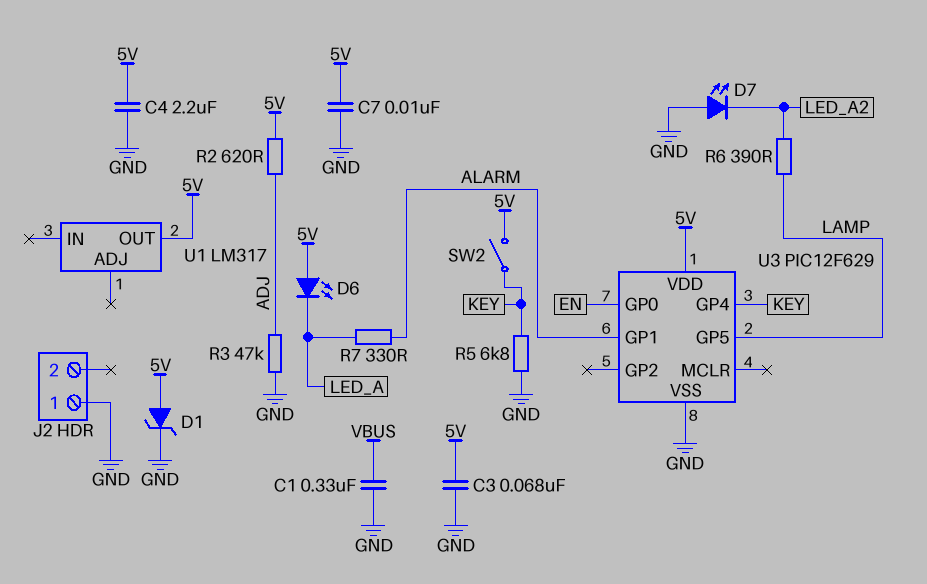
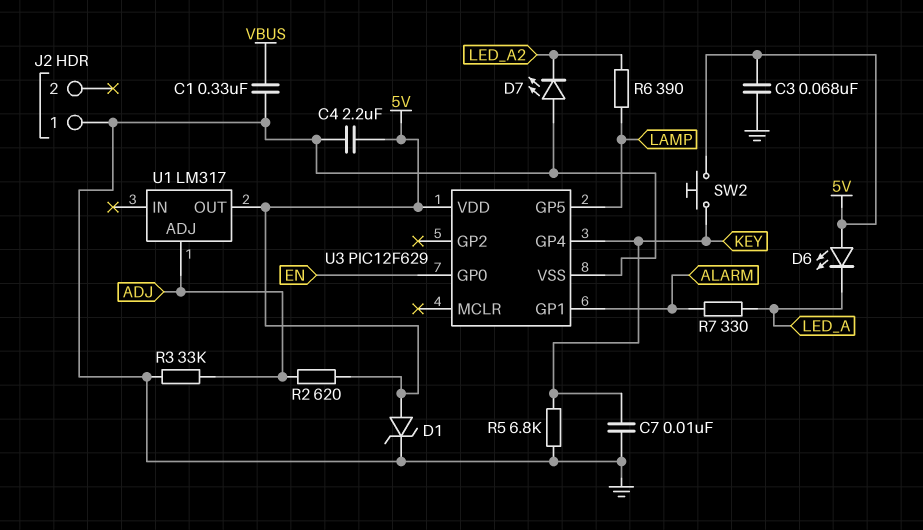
C7: 10nF (5V, GND) -> 10nF (GND, KEY)
R3: 47k (ADJ, GND) -> 33k (ADJ, GND)
SW2: switch (5V, KEY) -> button (5V, KEY)
U1 pin ADJ: none -> ADJ

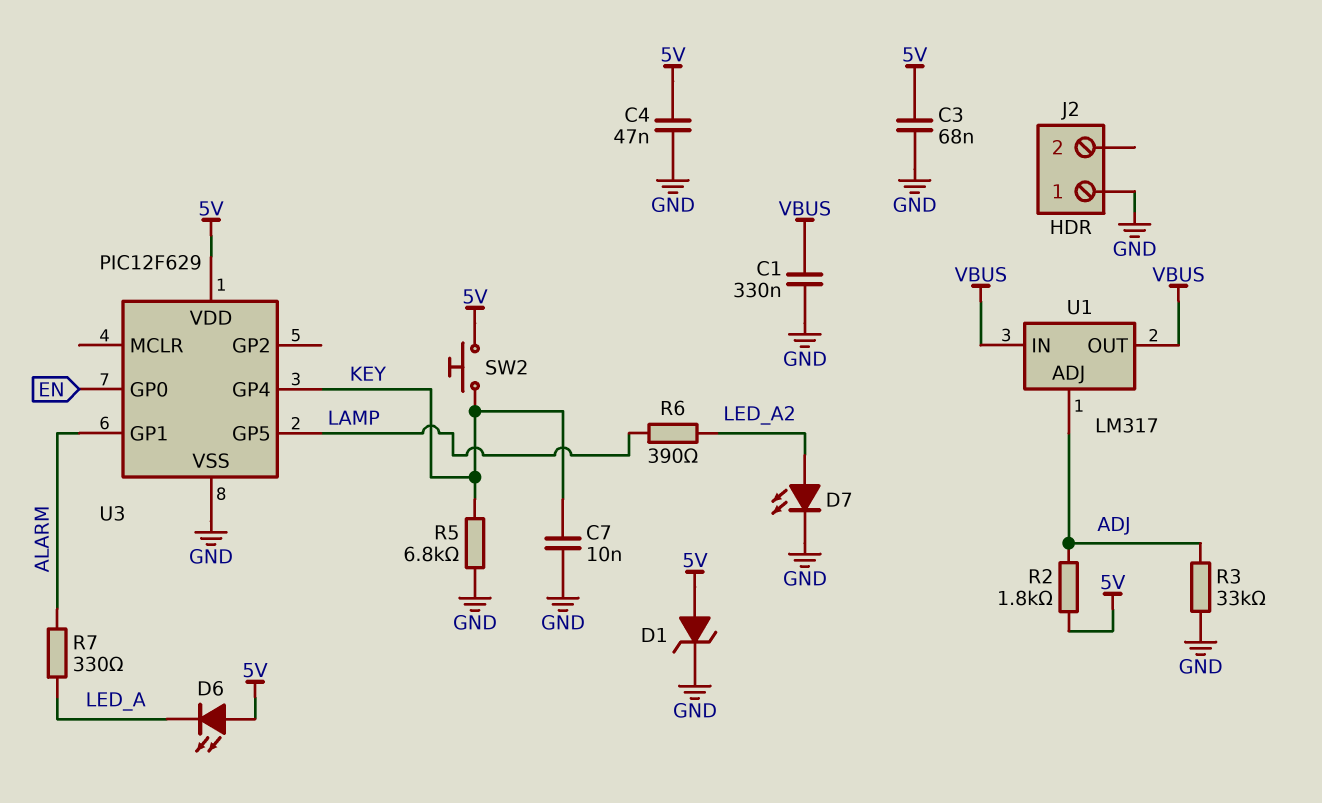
C4: 2.2uF (5V, GND) -> 47nF (5V, GND)
D7: LED (A GND, K LED_A2) -> LED (A LED_A2, K GND)
R2: 620 (5V, ADJ) -> 1.8k (5V, ADJ)
U1 pin IN: none -> VBUS
U1 pin OUT: 5V -> VBUS

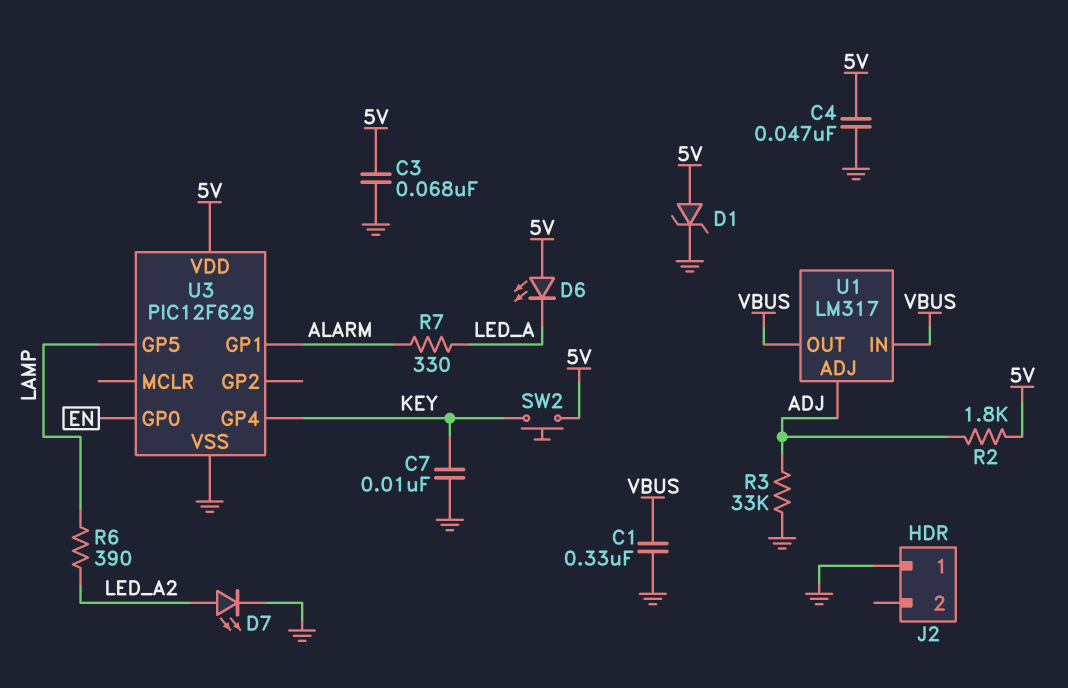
R5: 6.8k (GND, KEY) -> none

